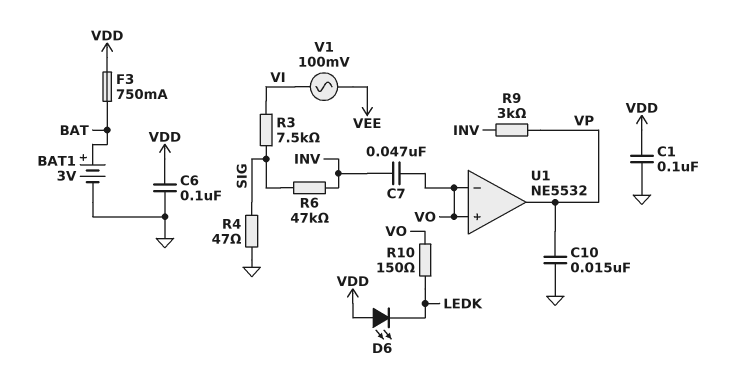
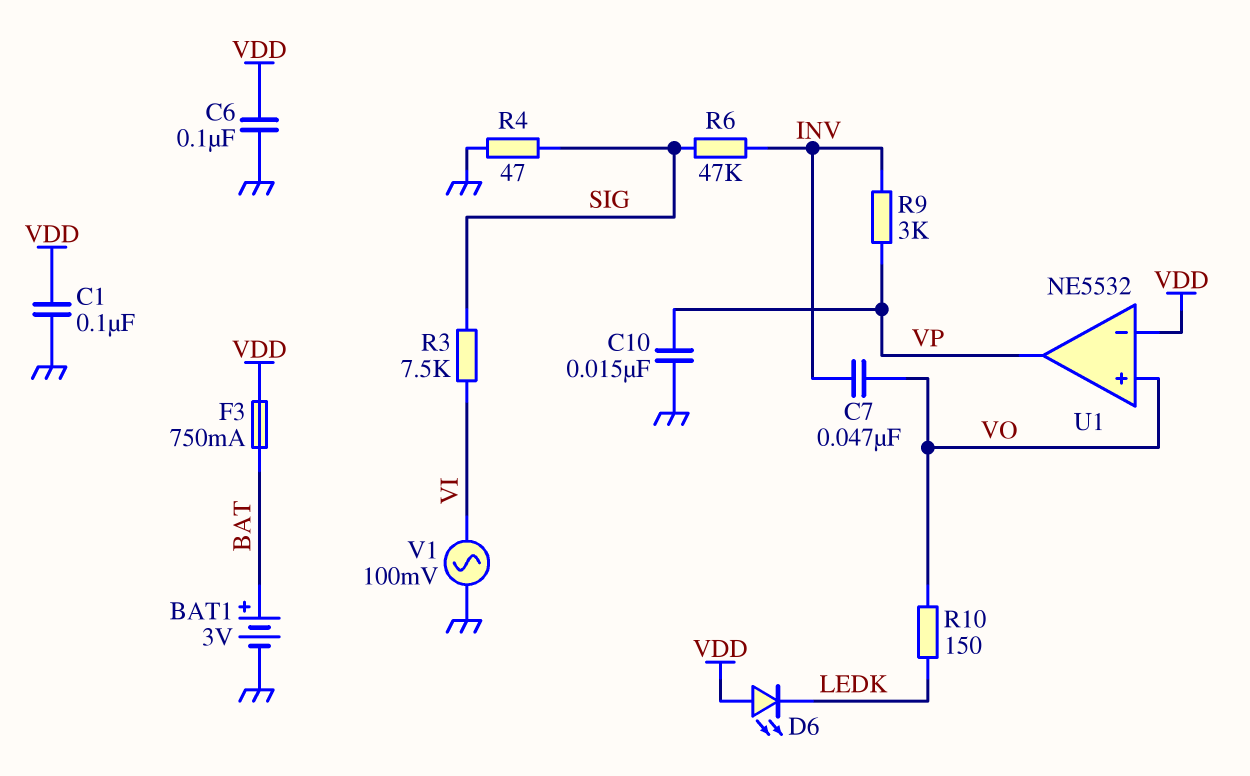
U1 pin in-: VO -> VDD
V1: AC 100mV (VEE, VI) -> AC 100mV (GND, VI)

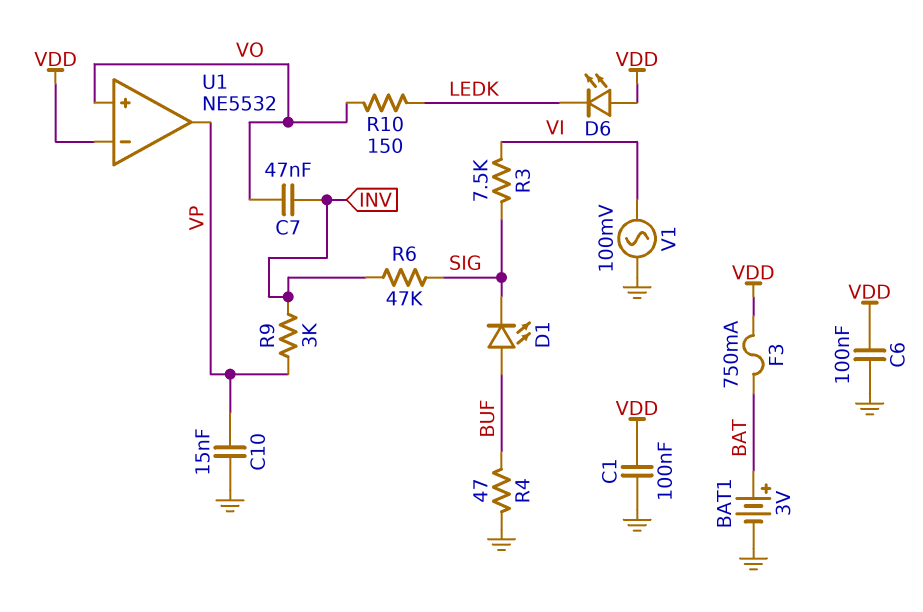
D1: none -> LED (A BUF, K SIG)
R4: 47 (GND, SIG) -> 47 (BUF, GND)

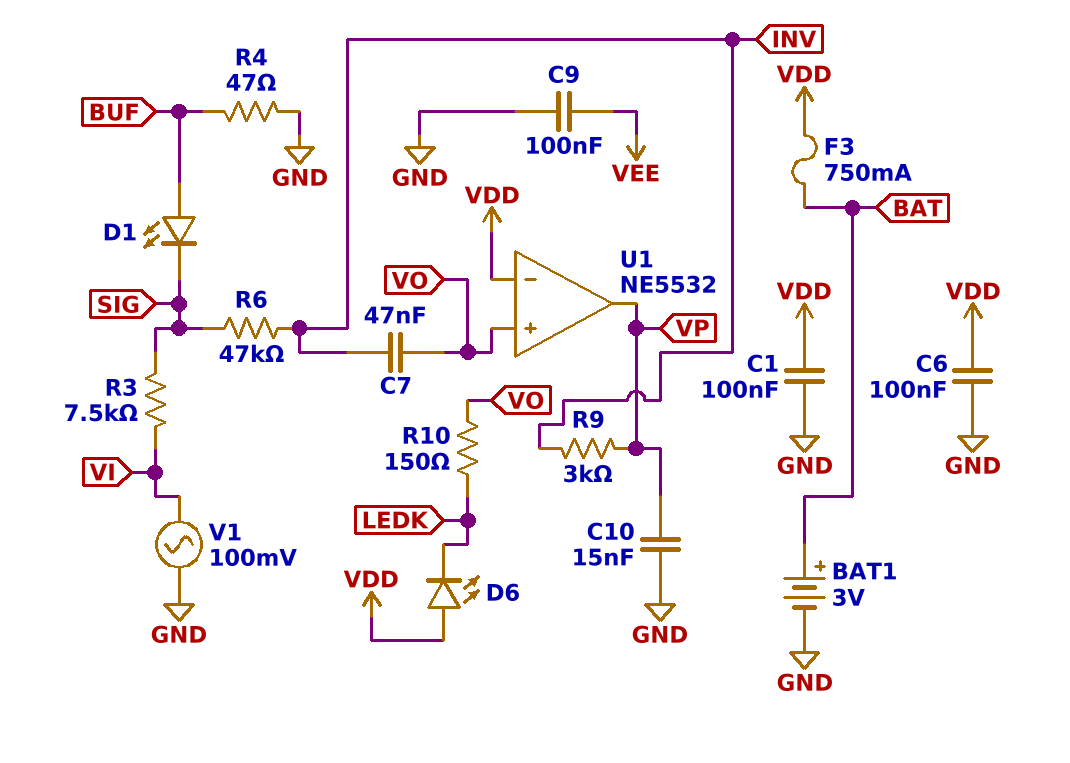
C9: none -> 100nF (GND, VEE)

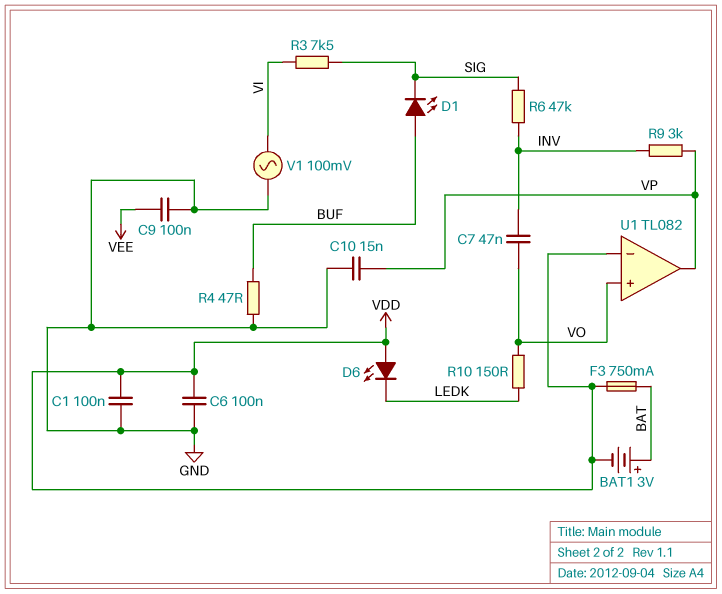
BAT1: 3V (plus BAT, minus GND) -> 3V (plus BAT, minus VDD)
U1: NE5532 -> TL082

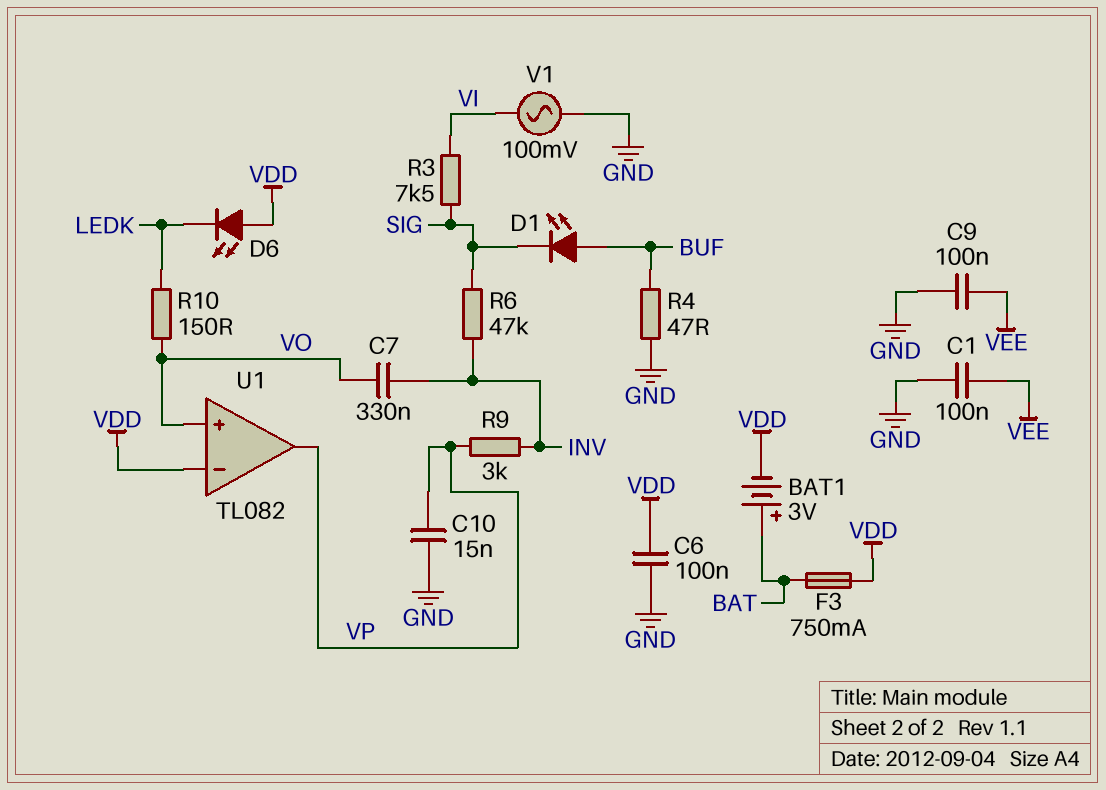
C1: 100nF (GND, VDD) -> 100nF (GND, VEE)
C7: 47nF (INV, VO) -> 330nF (INV, VO)

